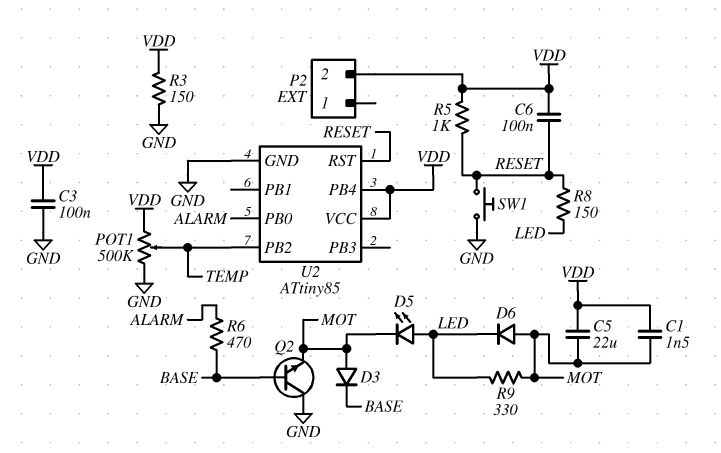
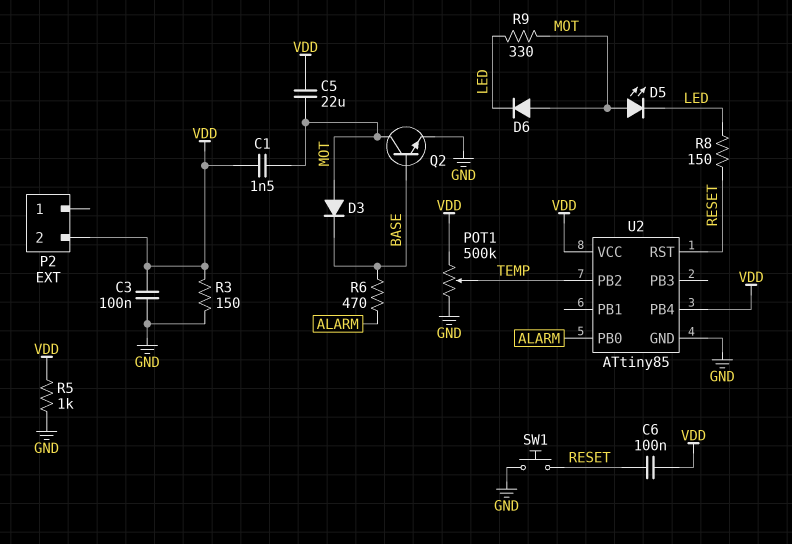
D5: LED (A LED, K MOT) -> LED (A MOT, K LED)
Q2: NPN (B BASE, C GND, E MOT) -> NPN (B BASE, C MOT, E GND)
R5: 1k (RESET, VDD) -> 1k (GND, VDD)

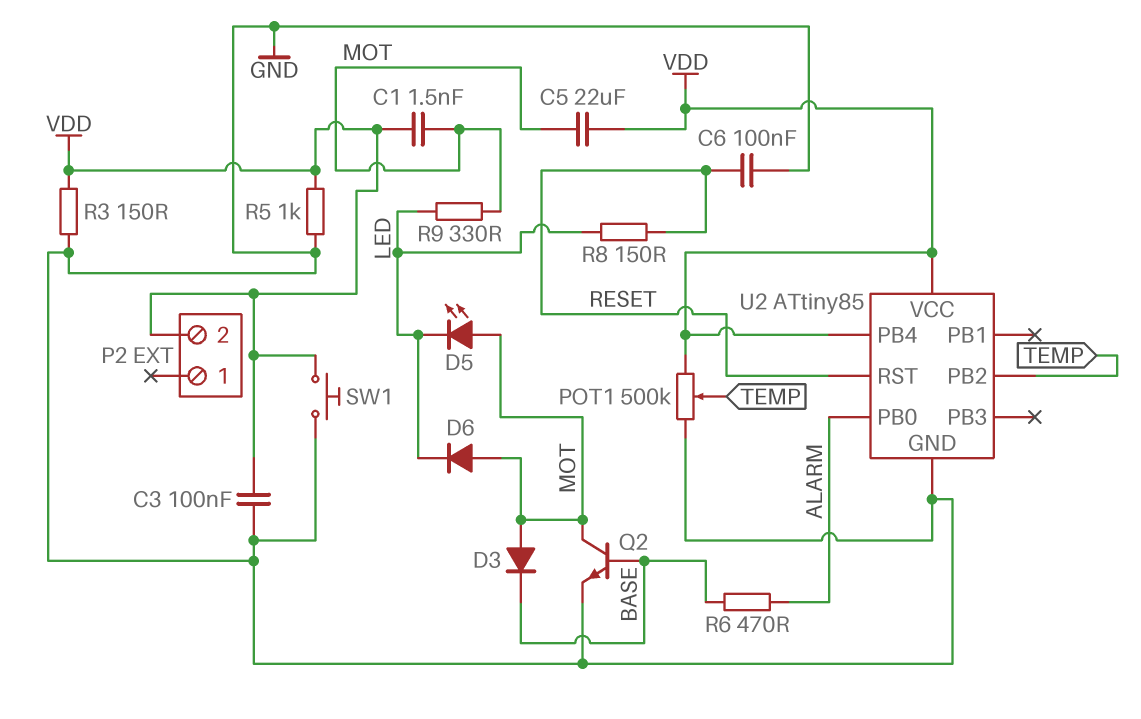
C6: 100nF (RESET, VDD) -> 100nF (GND, RESET)
SW1: button (GND, RESET) -> button (GND, VDD)

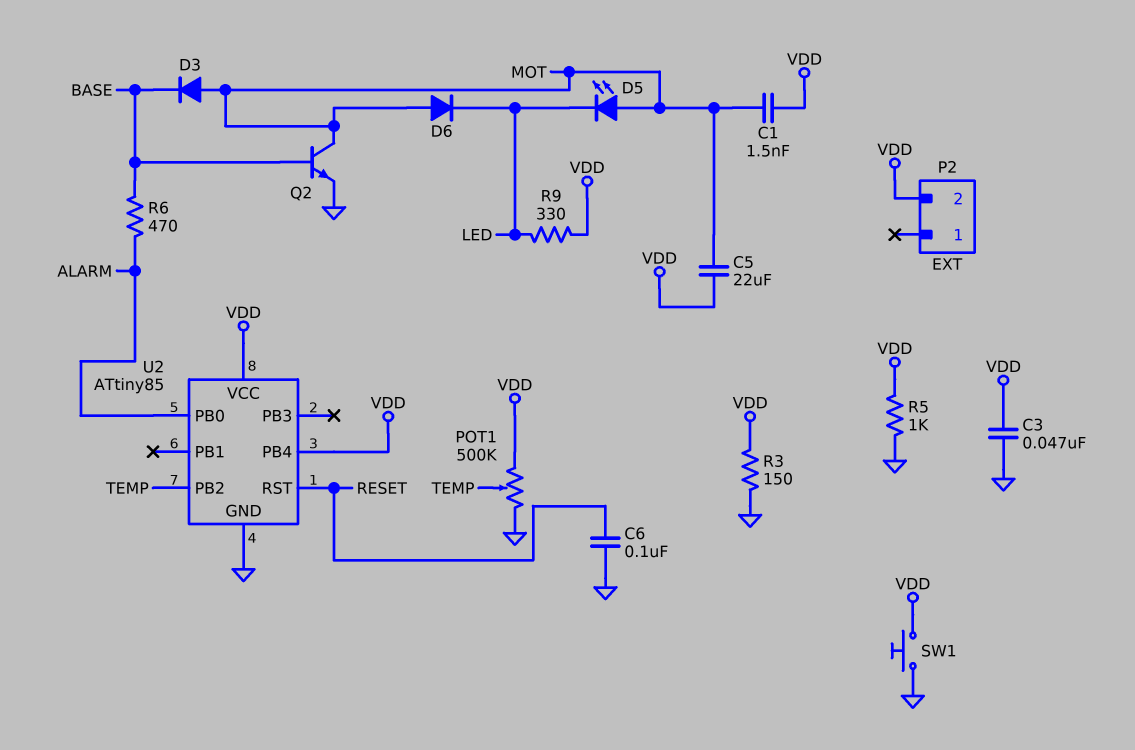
C3: 100nF (GND, VDD) -> 47nF (GND, VDD)
R8: 150 (LED, RESET) -> none
R9: 330 (LED, MOT) -> 330 (LED, VDD)

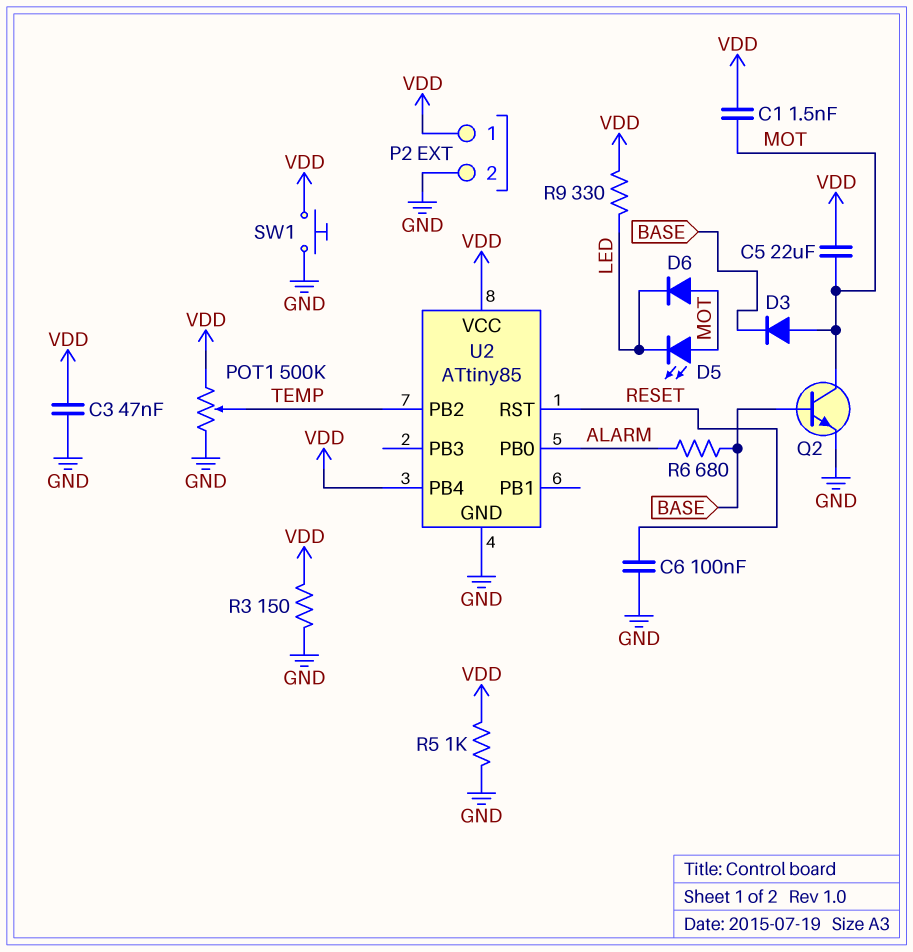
P2 pin 1: none -> VDD
P2 pin 2: VDD -> GND
R6: 470 (ALARM, BASE) -> 680 (ALARM, BASE)

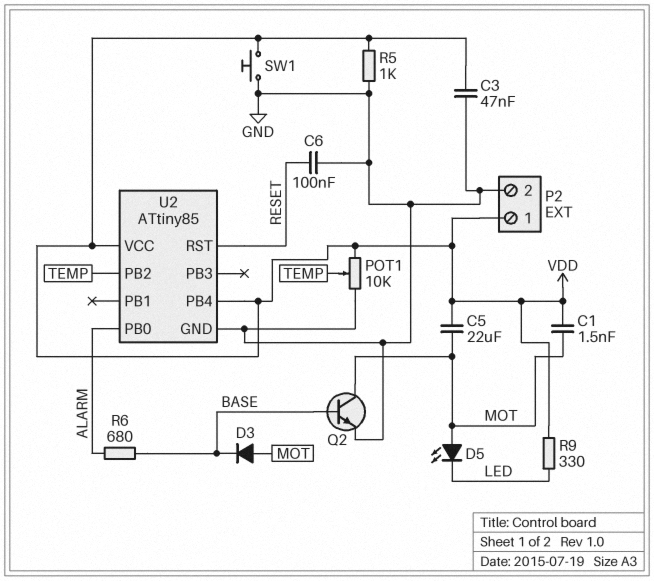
D6: diode (A MOT, K LED) -> none
POT1: 500k (GND, VDD, wiper TEMP) -> 10k (GND, VDD, wiper TEMP)
R3: 150 (GND, VDD) -> none

